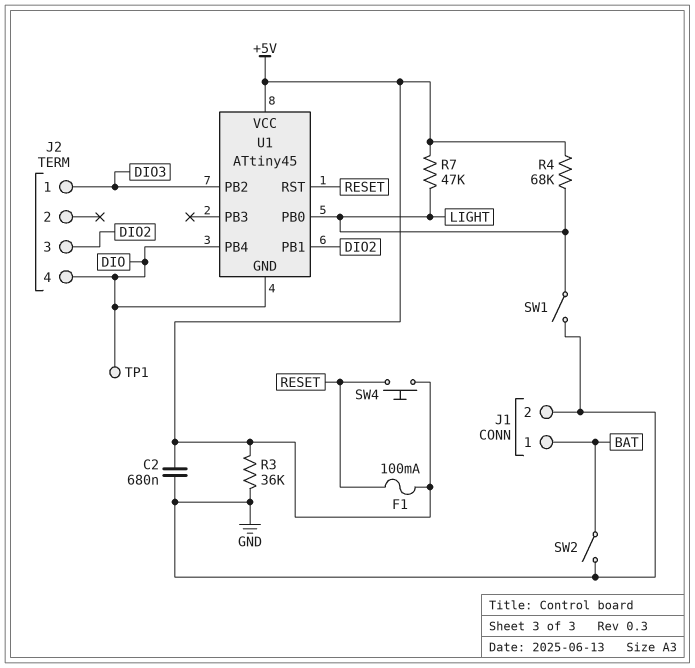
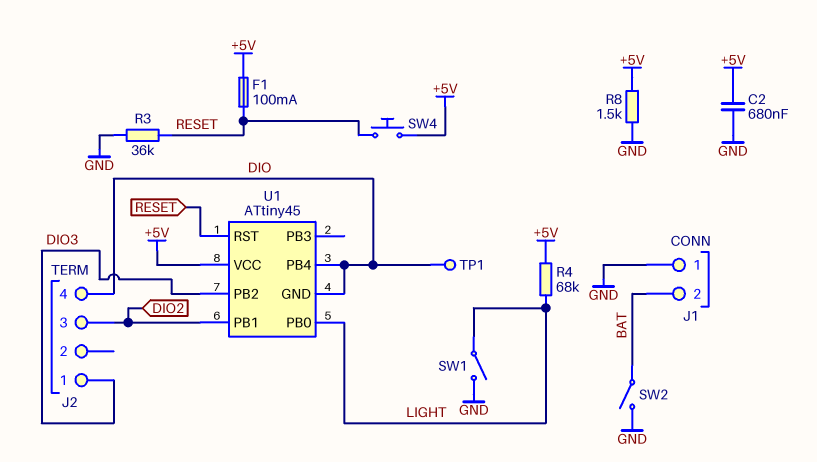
J1 pin 1: BAT -> GND
J1 pin 2: GND -> BAT
R3: 36k (+5V, GND) -> 36k (GND, RESET)
R7: 47k (+5V, LIGHT) -> none
R8: none -> 1.5k (+5V, GND)

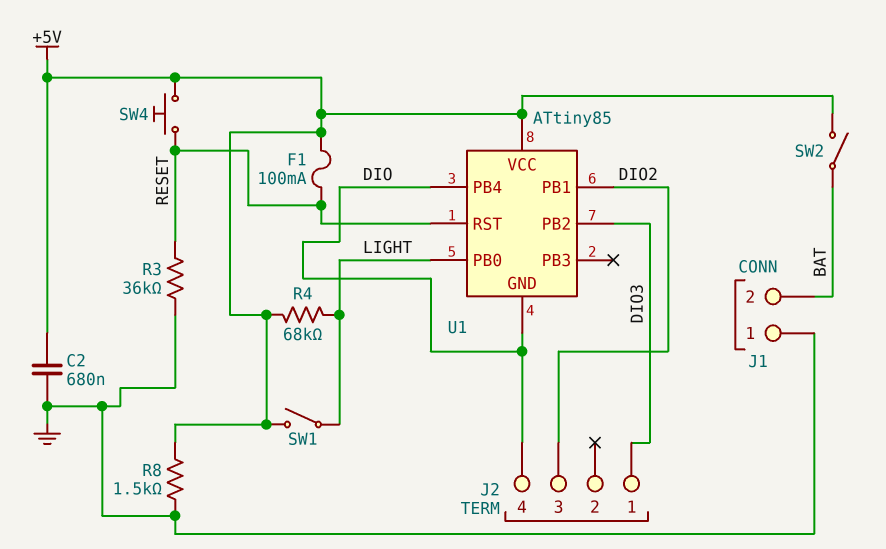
SW1: switch (GND, LIGHT) -> switch (+5V, LIGHT)
SW2: switch (BAT, GND) -> switch (+5V, BAT)
TP1: test point (DIO) -> none
U1: ATtiny45 -> ATtiny85

